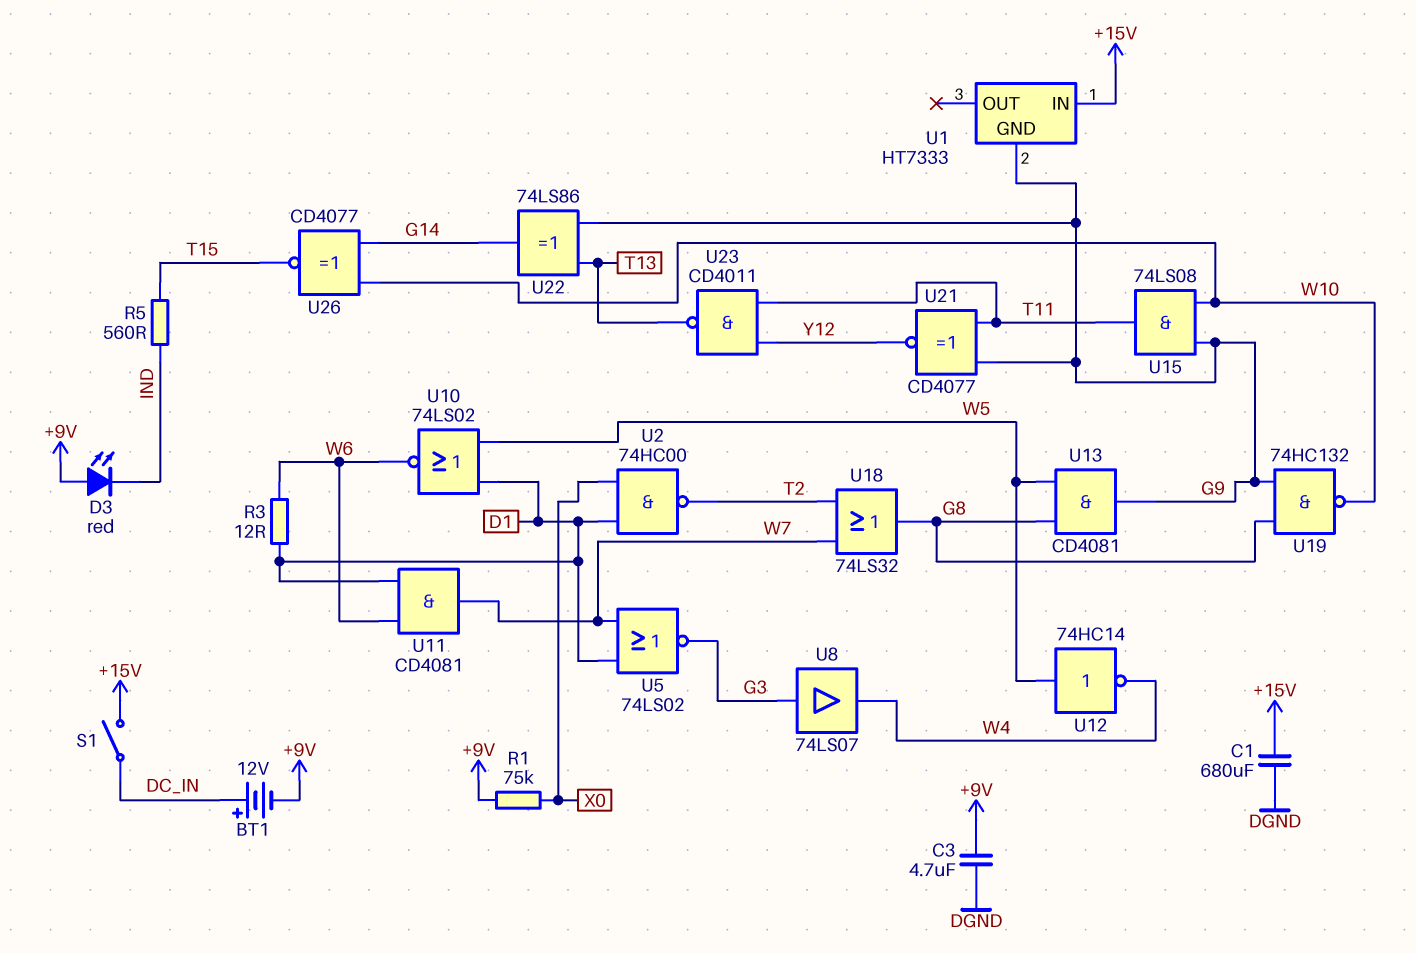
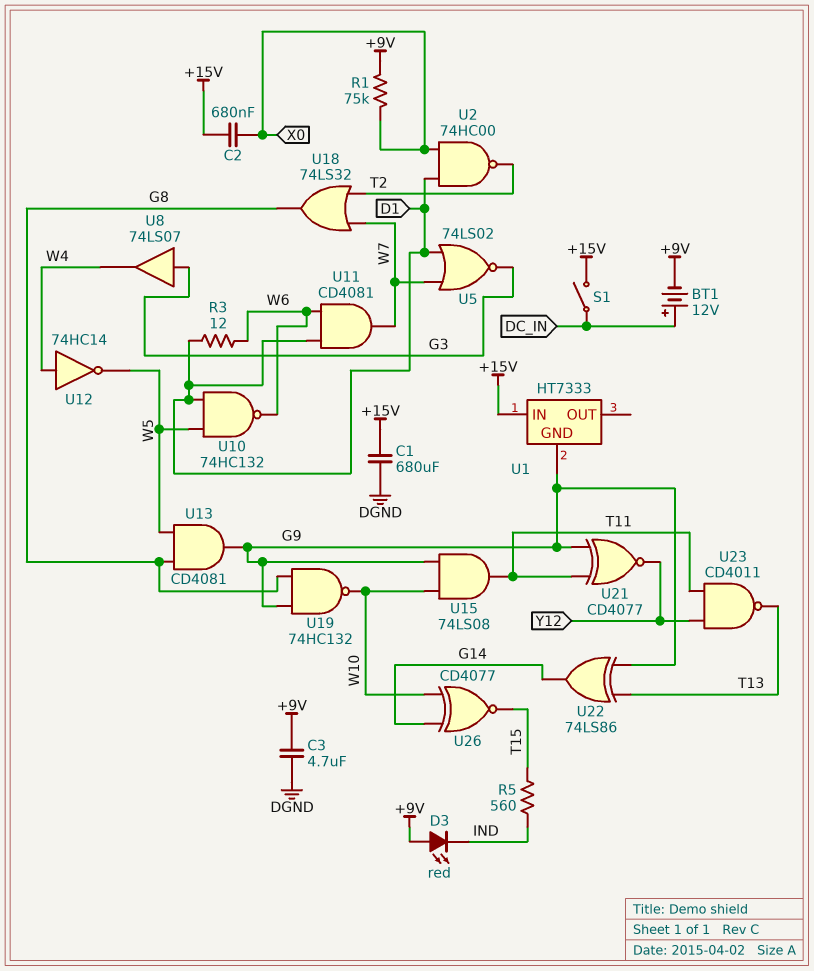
C2: none -> 680nF (+15V, X0)
U10: NOR 74LS02 (in D1, in W5, out W6) -> NAND 74HC132 (in D1, in W5, out W6)
U12: NOT 74HC14 (in W5, out W4) -> NOT 74HC14 (in W4, out W5)

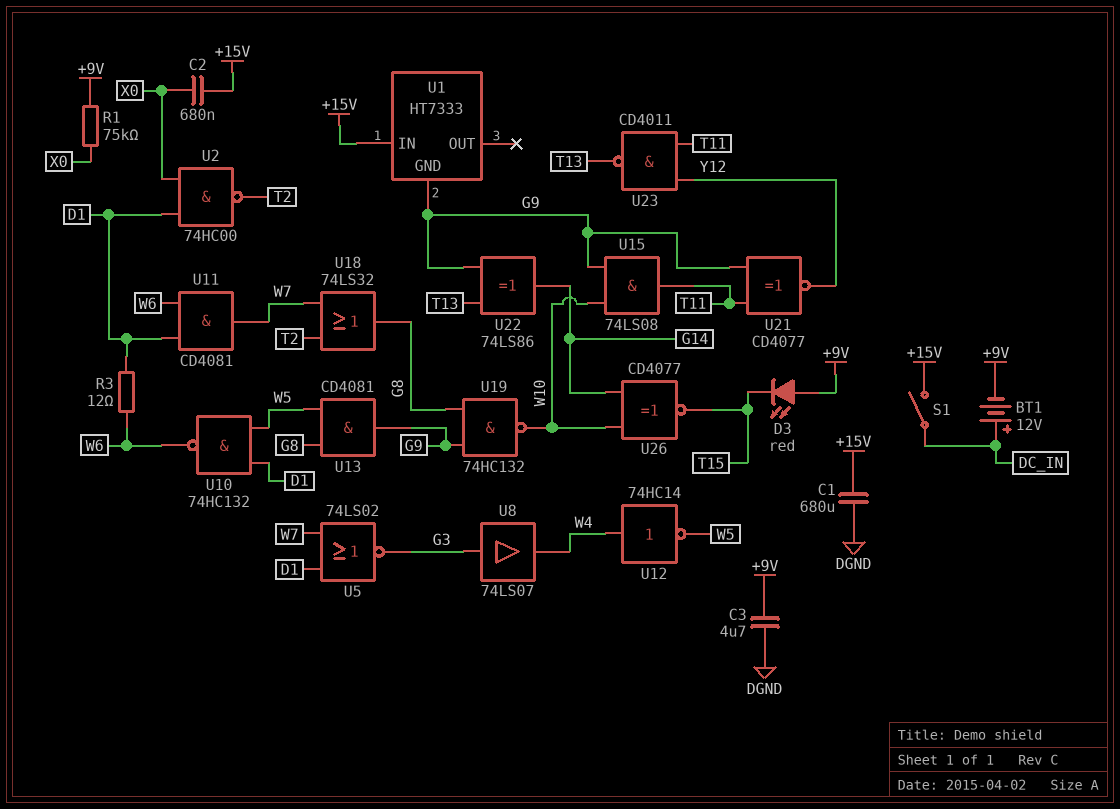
D3: LED red (A +9V, K IND) -> LED red (A +9V, K T15)
R5: 560 (IND, T15) -> none

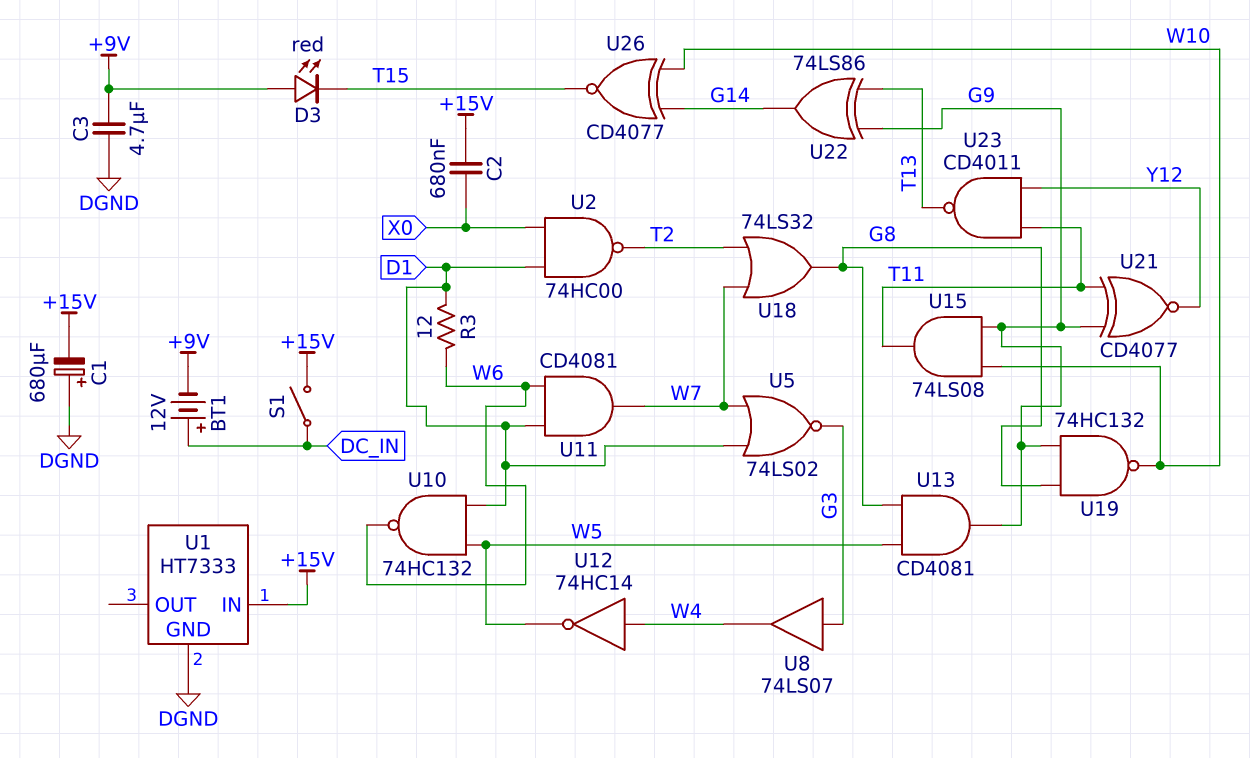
C1: 680uF (+15V, DGND) -> 680uF (plus DGND, minus +15V)
R1: 75k (+9V, X0) -> none
U1 pin GND: G9 -> DGND

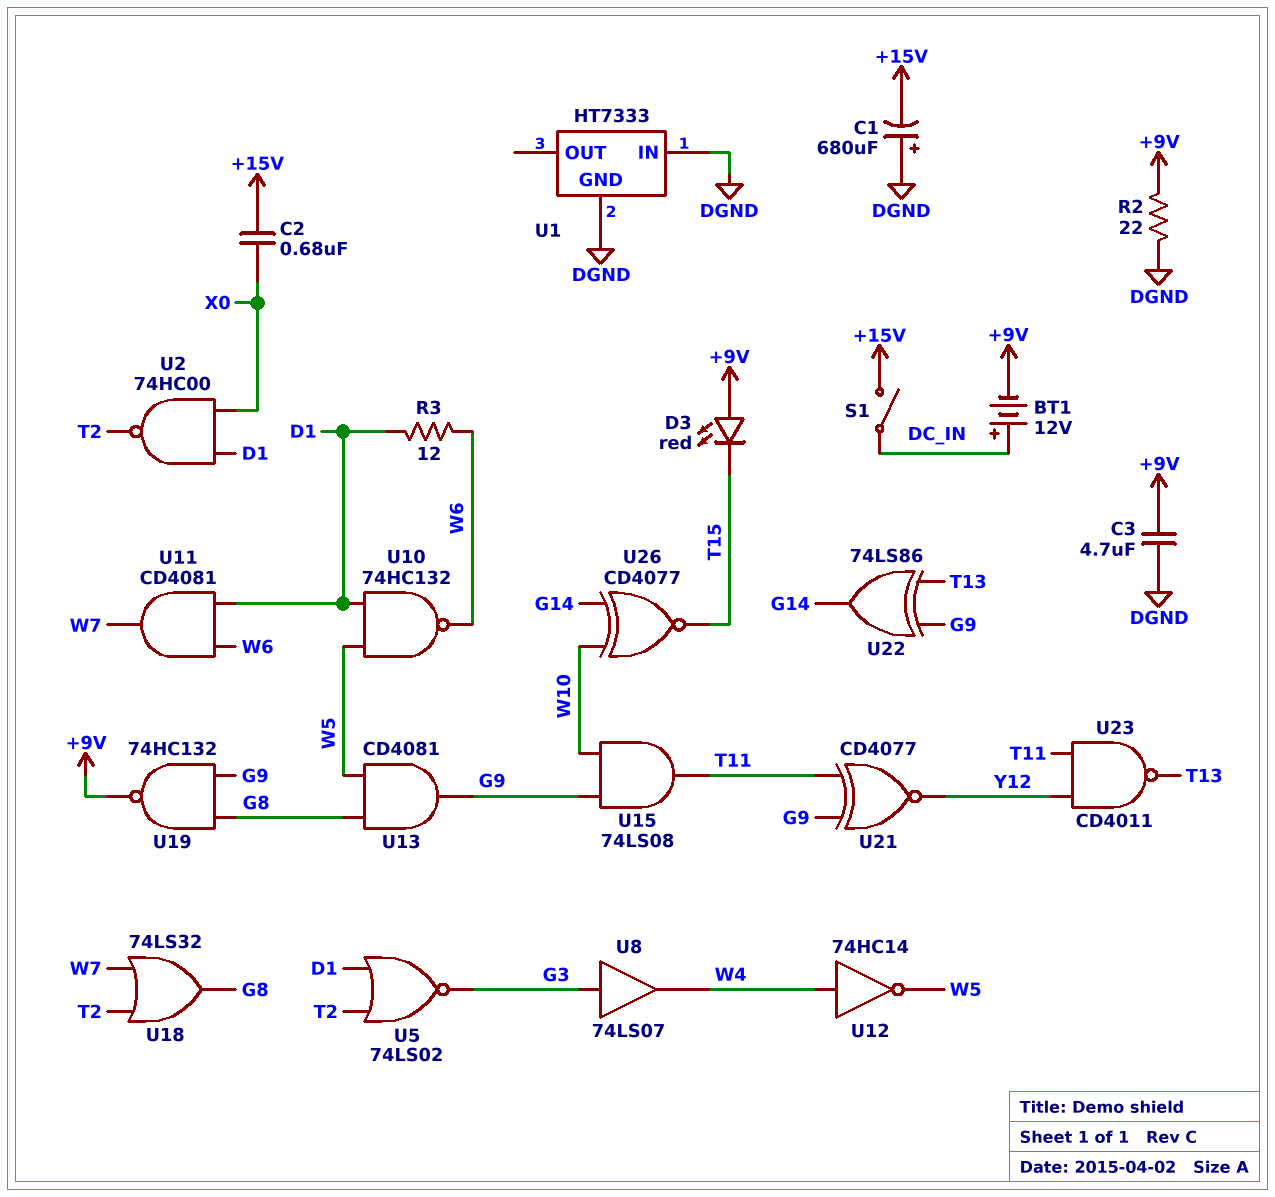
R2: none -> 22 (+9V, DGND)
U1 pin IN: +15V -> DGND
U5: NOR 74LS02 (in D1, in W7, out G3) -> NOR 74LS02 (in D1, in T2, out G3)
U19: NAND 74HC132 (in G8, in G9, out W10) -> NAND 74HC132 (in G8, in G9, out +9V)

